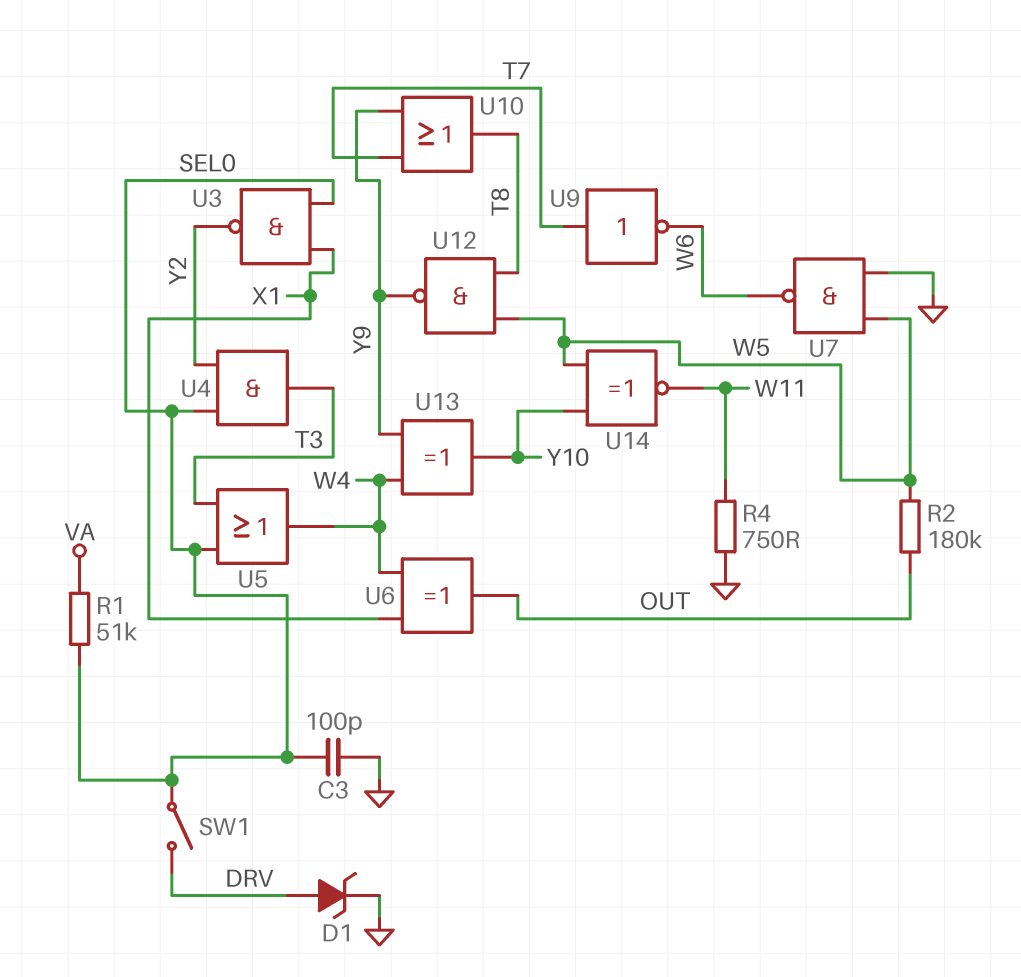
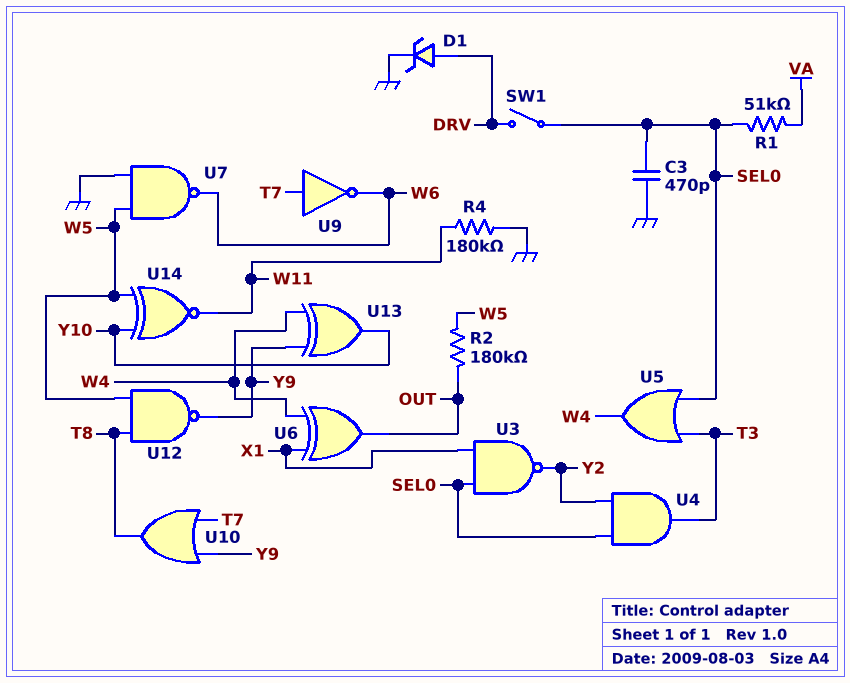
C3: 100pF (GND, SEL0) -> 470pF (GND, SEL0)
R4: 750 (GND, W11) -> 180k (GND, W11)

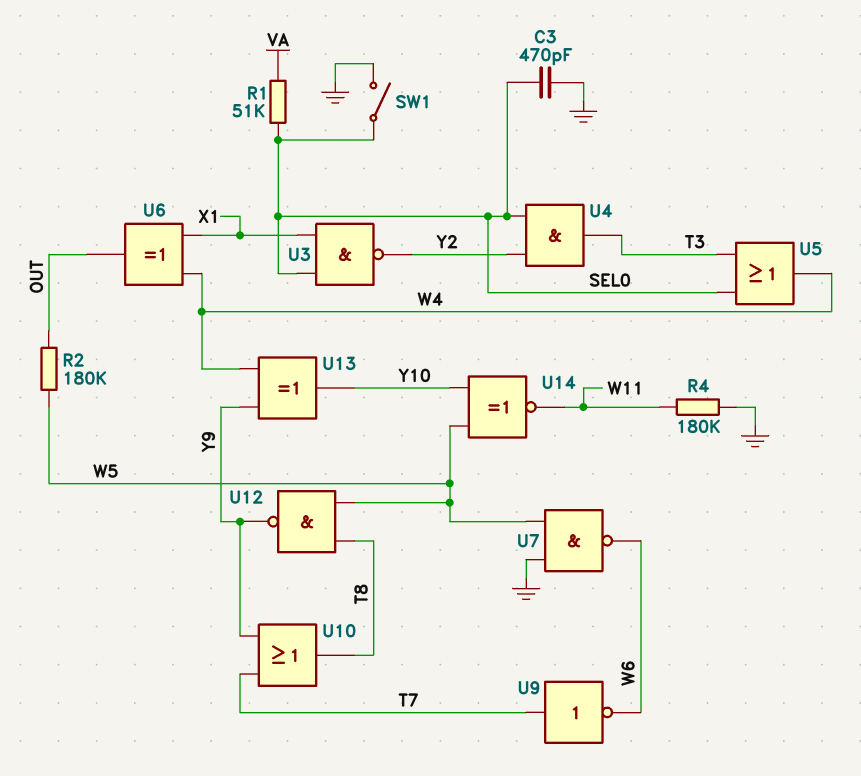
D1: zener (A DRV, K GND) -> none
SW1: switch (DRV, SEL0) -> switch (GND, SEL0)

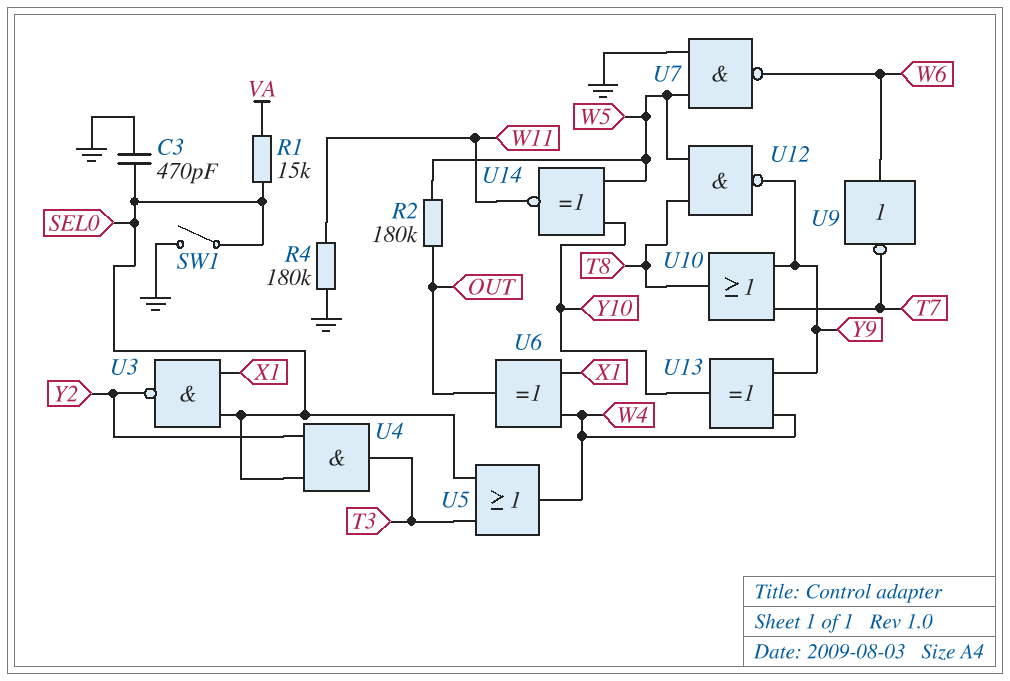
R1: 51k (SEL0, VA) -> 15k (SEL0, VA)
U9: NOT (in T7, out W6) -> NOT (in W6, out T7)

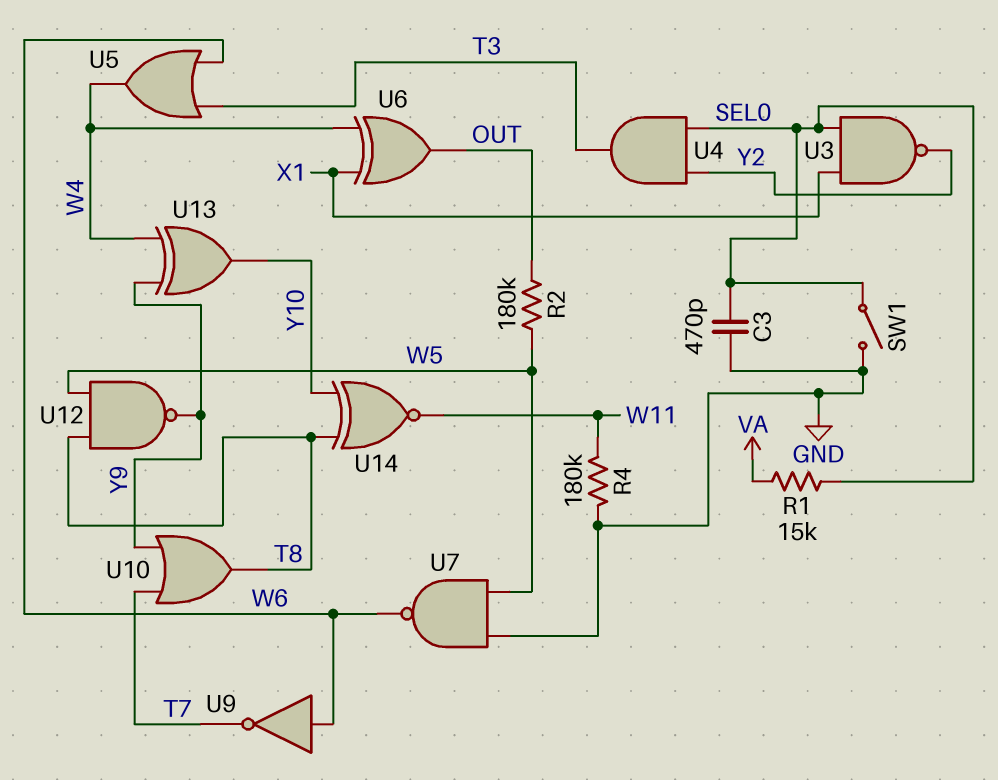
U5: OR (in SEL0, in T3, out W4) -> OR (in T3, in W6, out W4)
U14: XNOR (in W5, in Y10, out W11) -> XNOR (in T8, in Y10, out W11)

